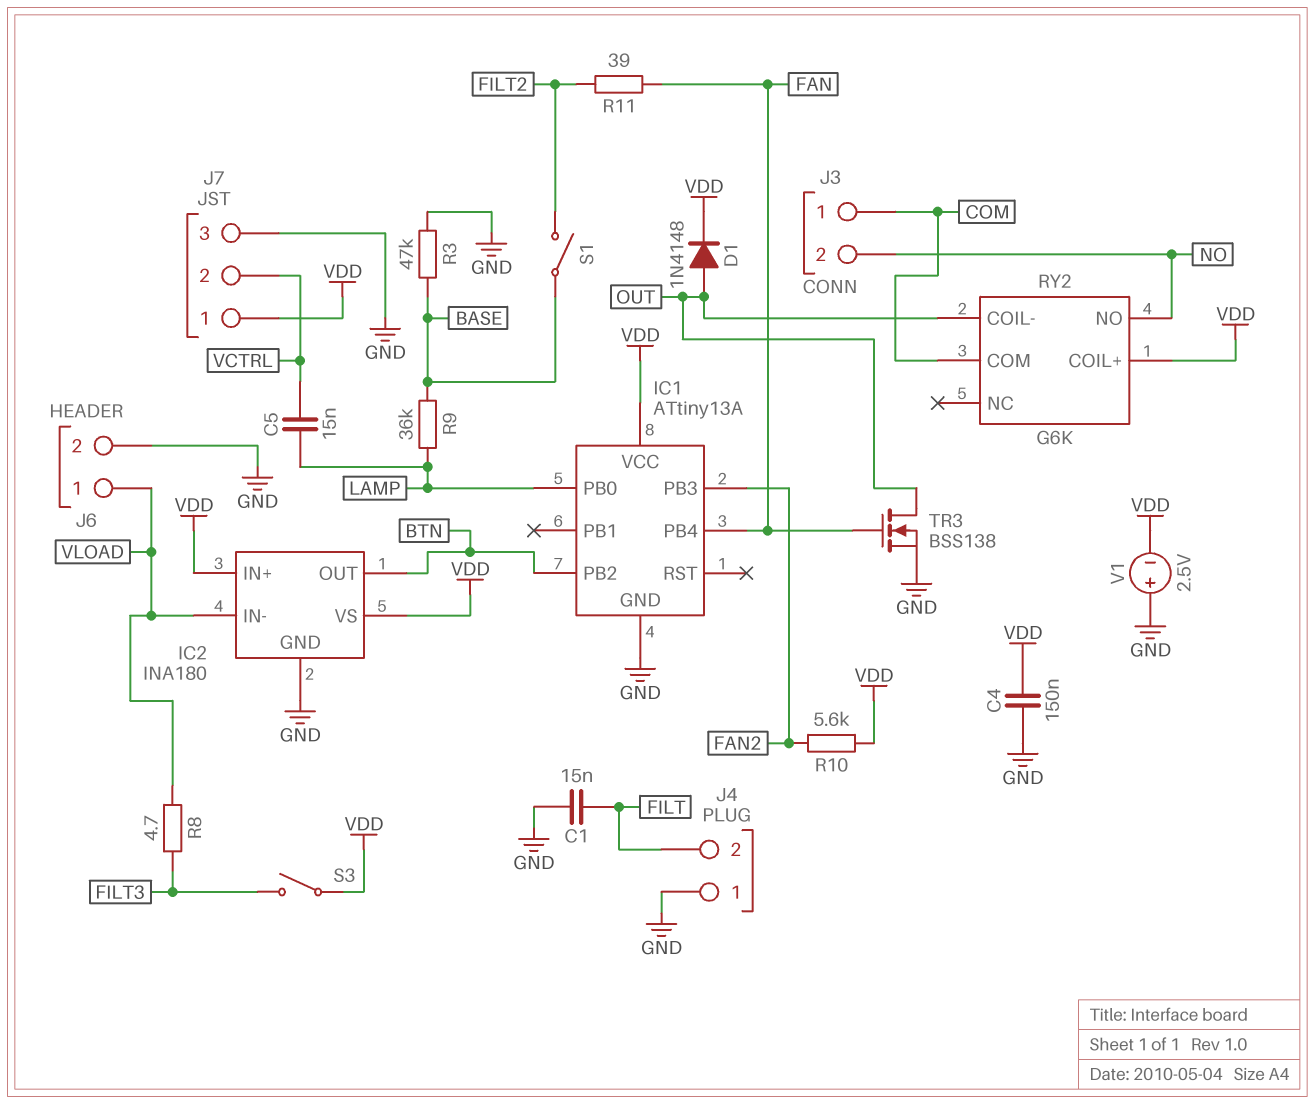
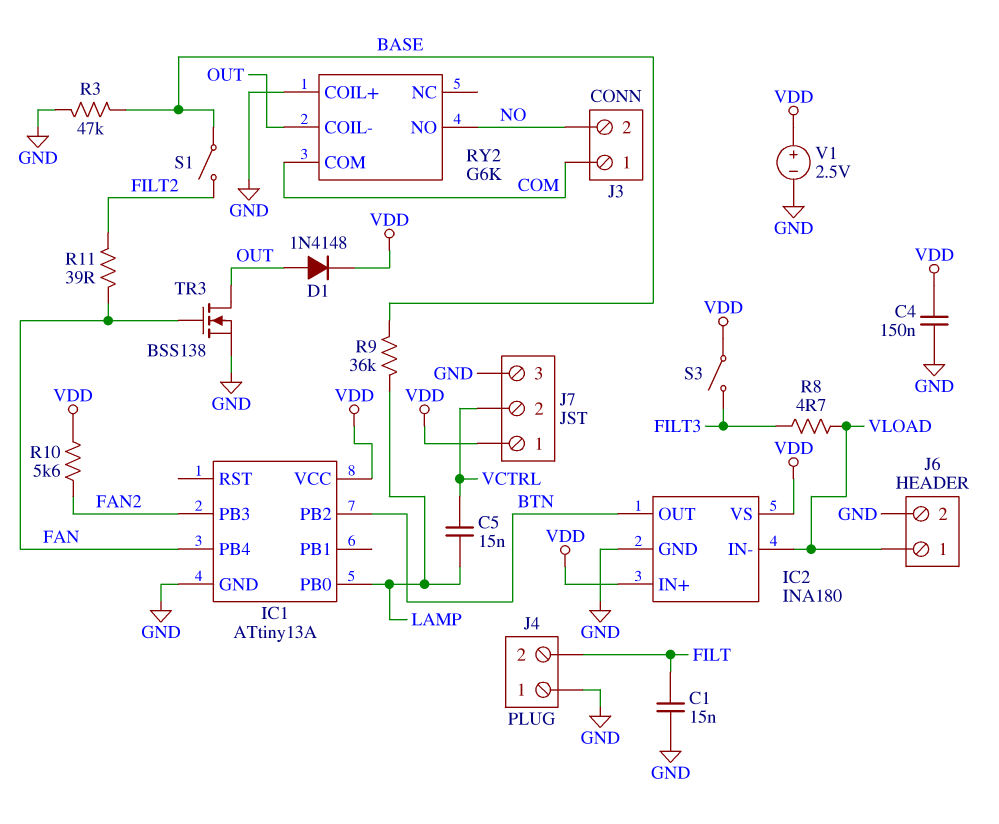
RY2 pin COIL+: VDD -> GND
V1: 2.5V (plus GND, minus VDD) -> 2.5V (plus VDD, minus GND)

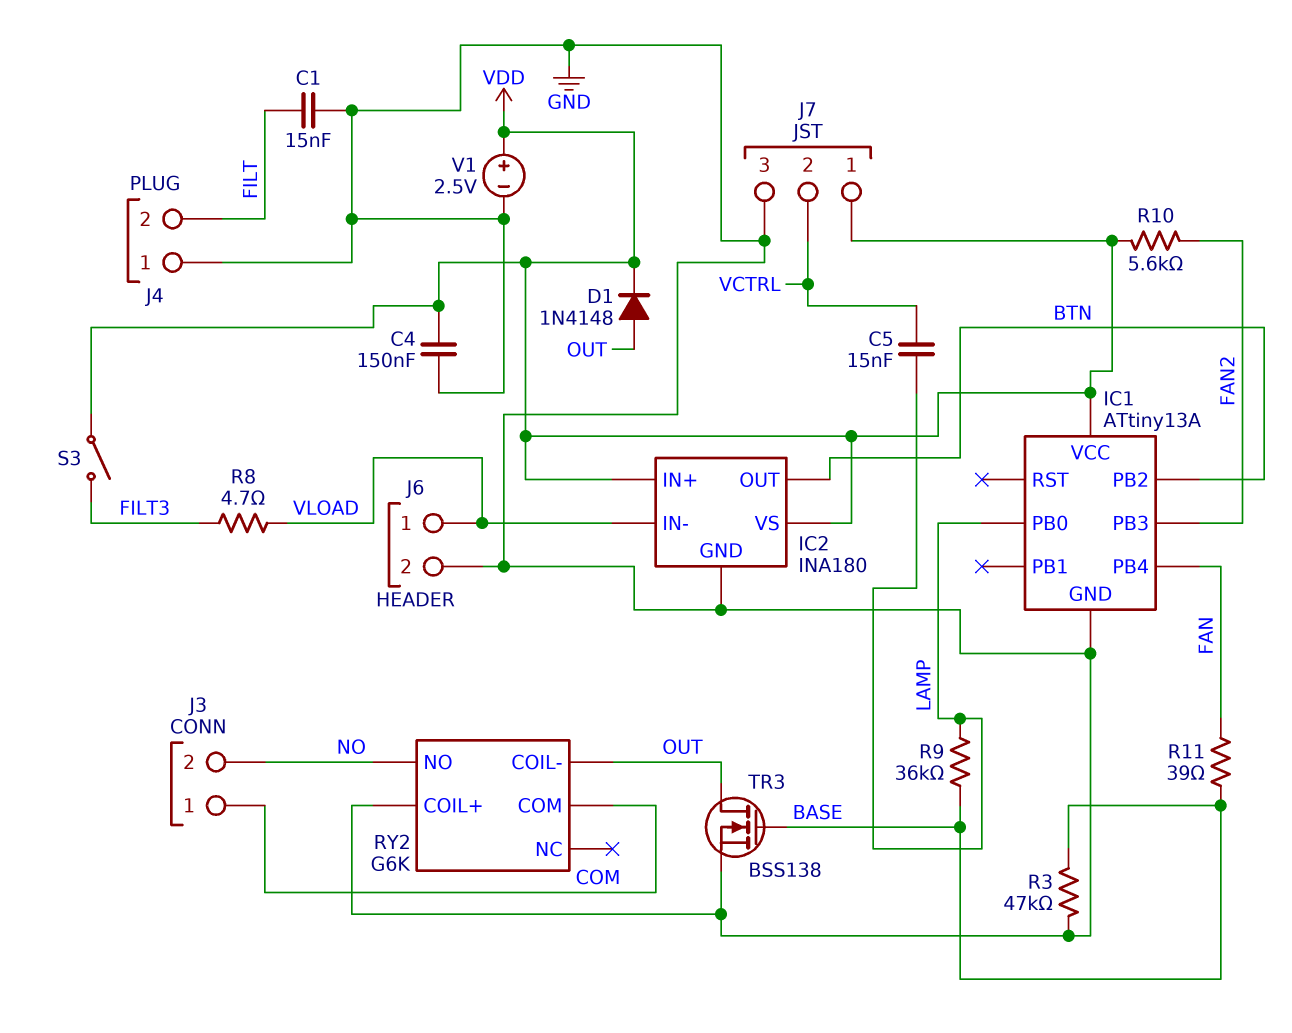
R11: 39 (FAN, FILT2) -> 39 (BASE, FAN)
S1: switch (BASE, FILT2) -> none
TR3: NMOS BSS138 (G FAN, D OUT, S GND) -> NMOS BSS138 (G BASE, D OUT, S GND)

